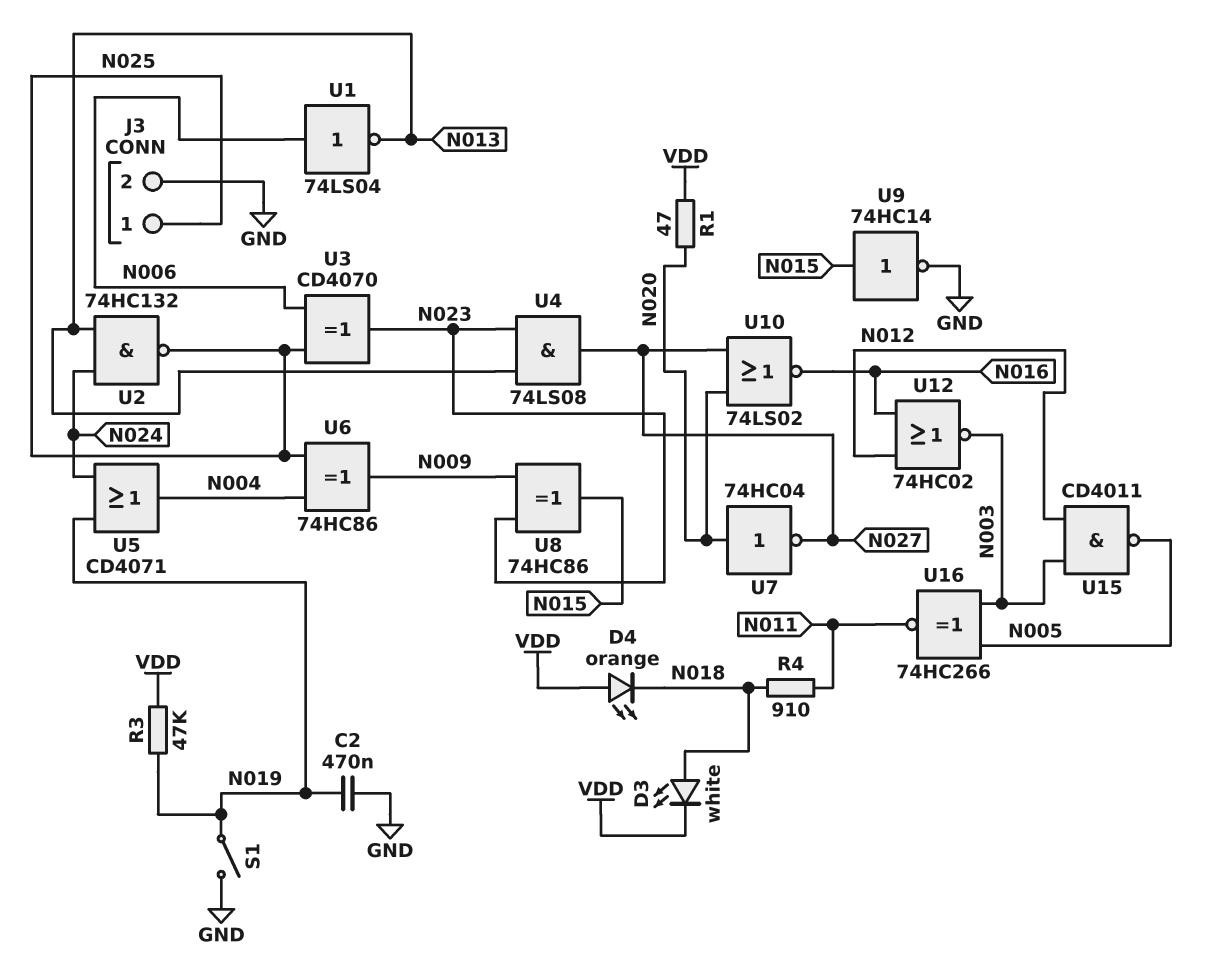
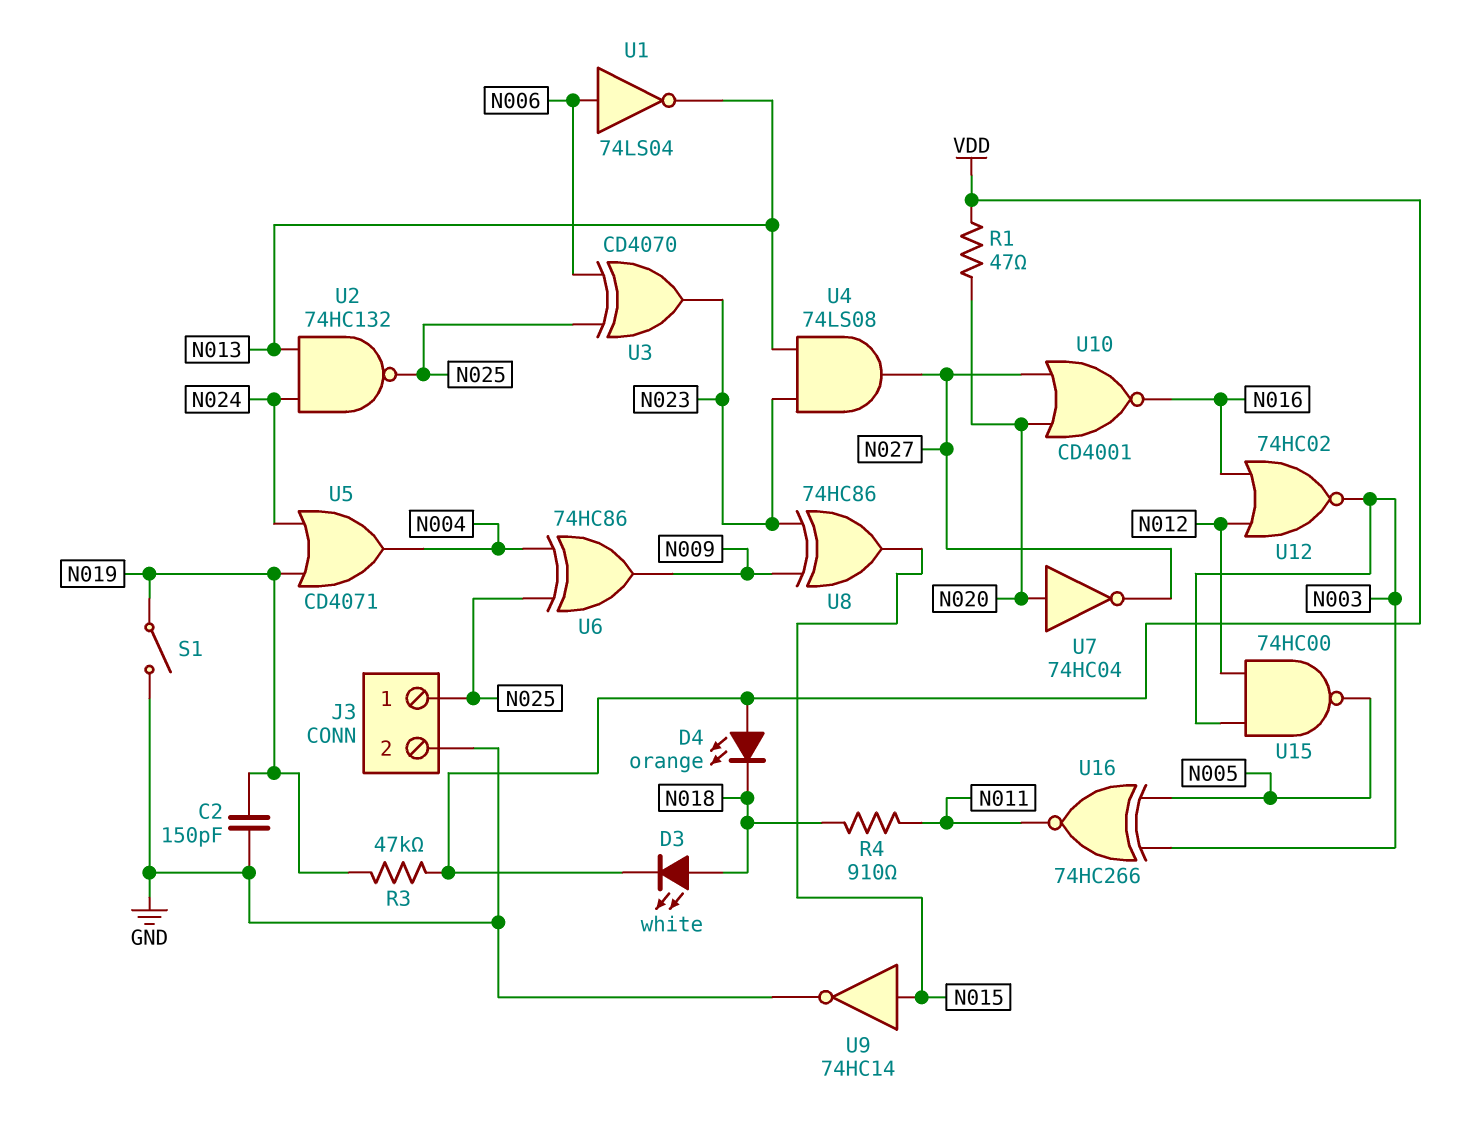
C2: 470nF (GND, N019) -> 150pF (GND, N019)
U10: NOR 74LS02 (in N020, in N027, out N016) -> NOR CD4001 (in N020, in N027, out N016)
U15: NAND CD4011 (in N003, in N012, out N005) -> NAND 74HC00 (in N003, in N012, out N005)

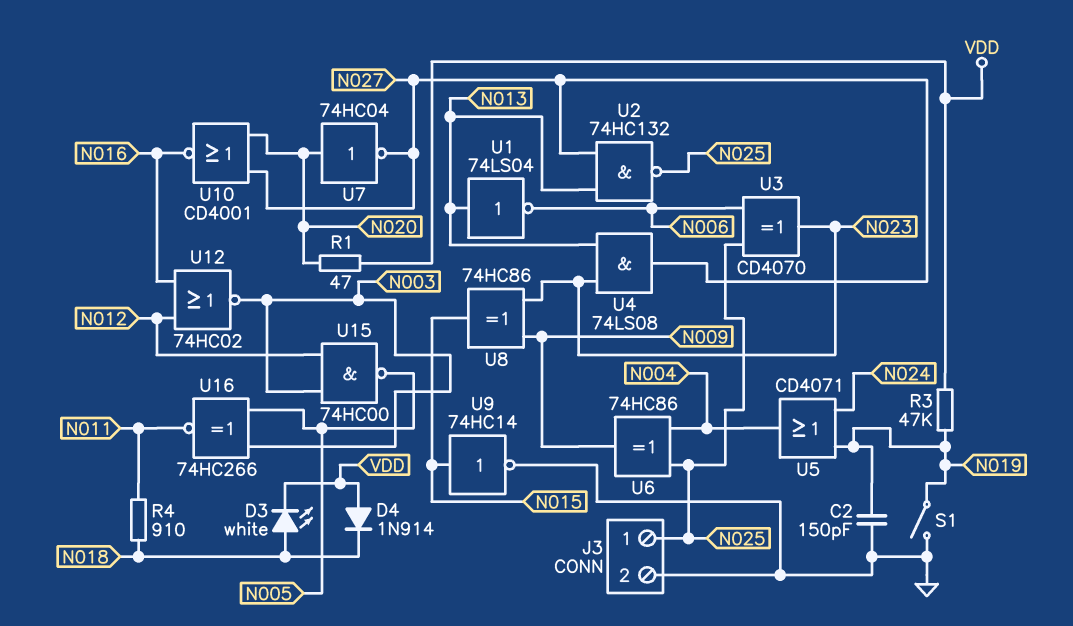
D4: LED orange (A VDD, K N018) -> diode 1N914 (A VDD, K N018)
U1: NOT 74LS04 (in N006, out N013) -> NOT 74LS04 (in N013, out N006)
U2: NAND 74HC132 (in N013, in N024, out N025) -> NAND 74HC132 (in N013, in N027, out N025)

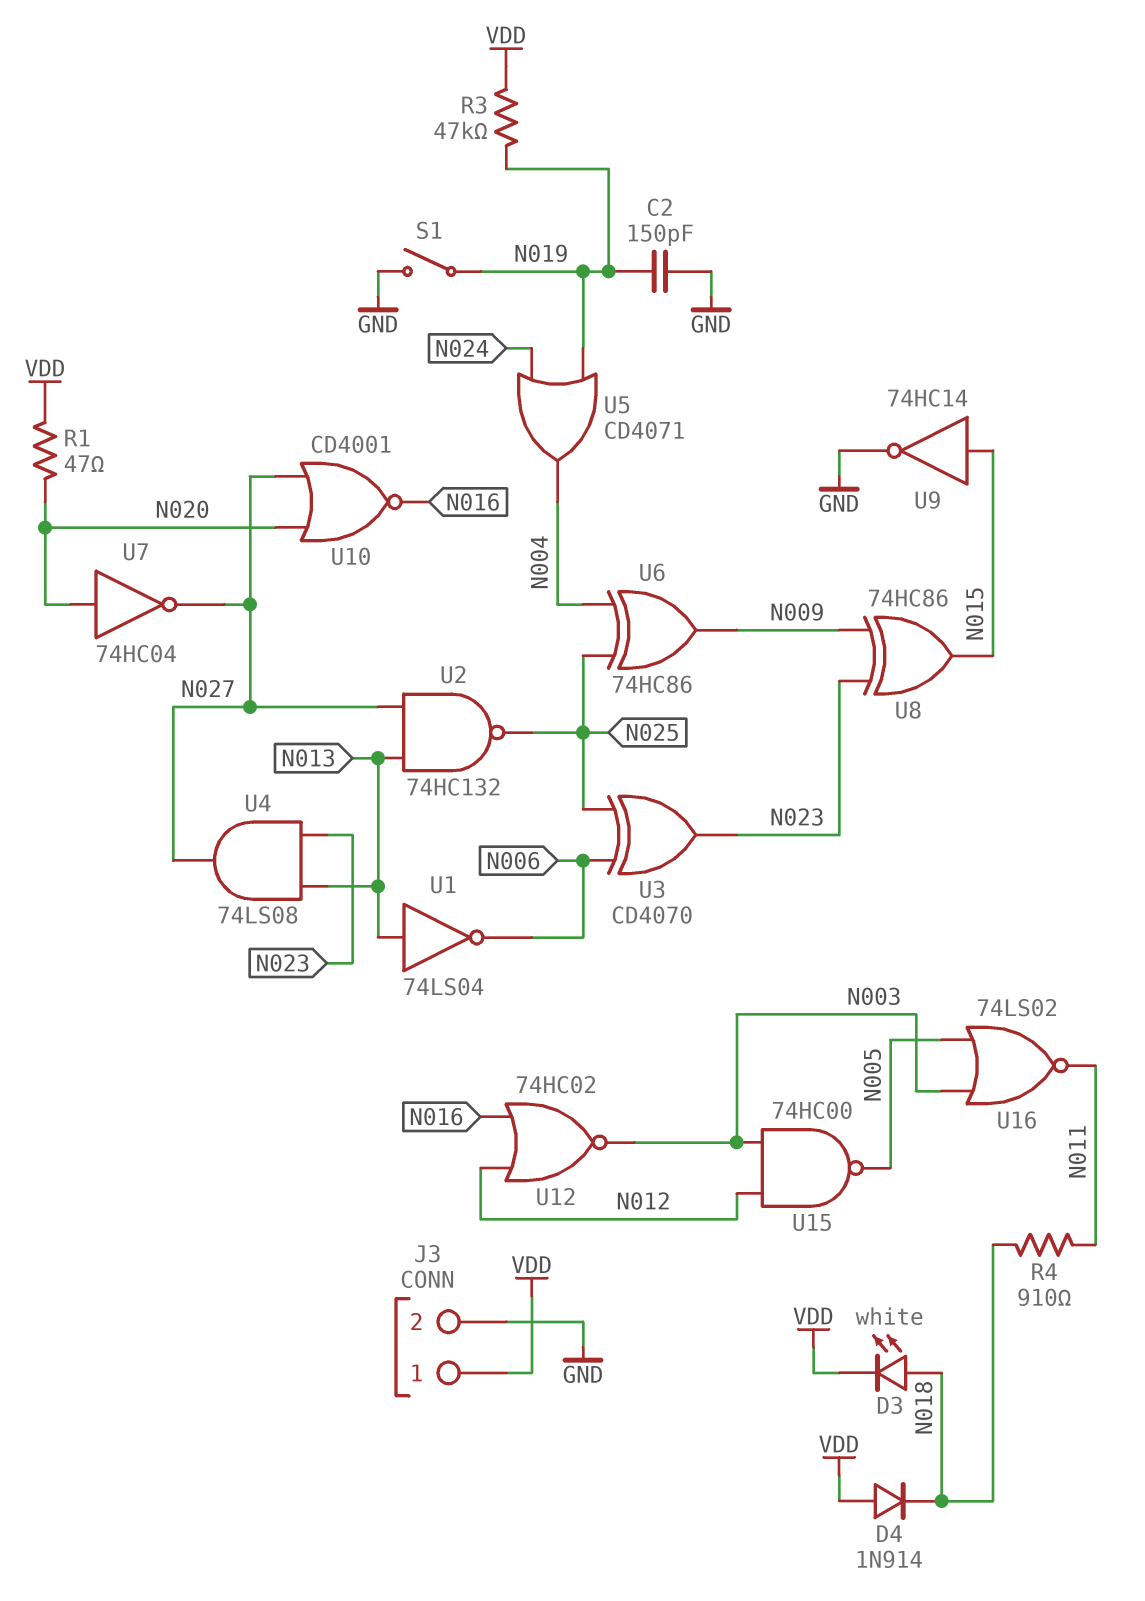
J3 pin 1: N025 -> VDD
U16: XNOR 74HC266 (in N003, in N005, out N011) -> NOR 74LS02 (in N003, in N005, out N011)

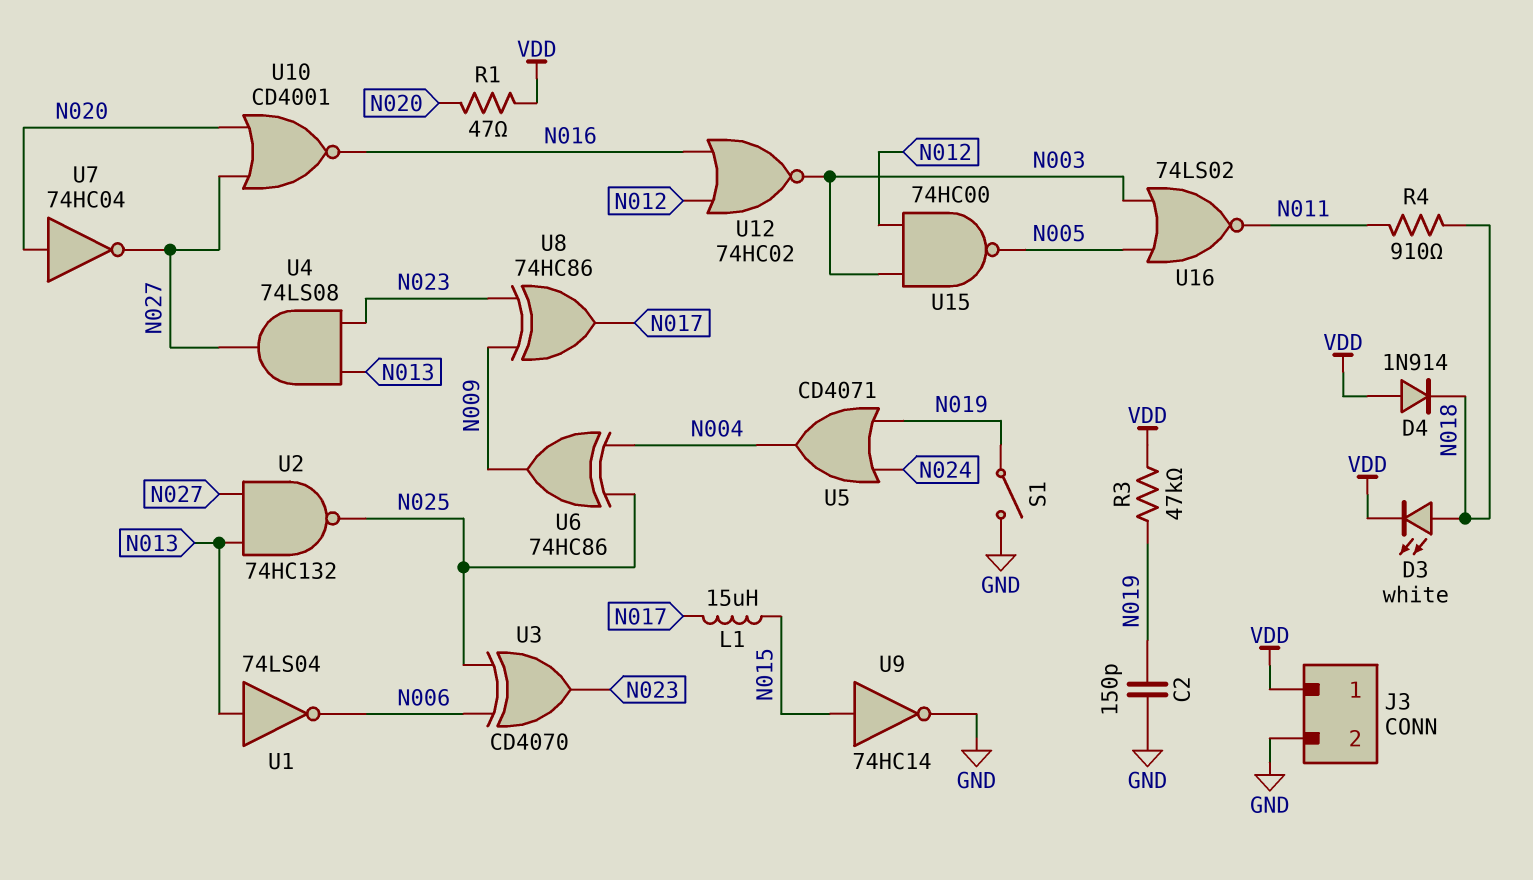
L1: none -> 15uH (N015, N017)
U8: XOR 74HC86 (in N009, in N023, out N015) -> XOR 74HC86 (in N009, in N023, out N017)

